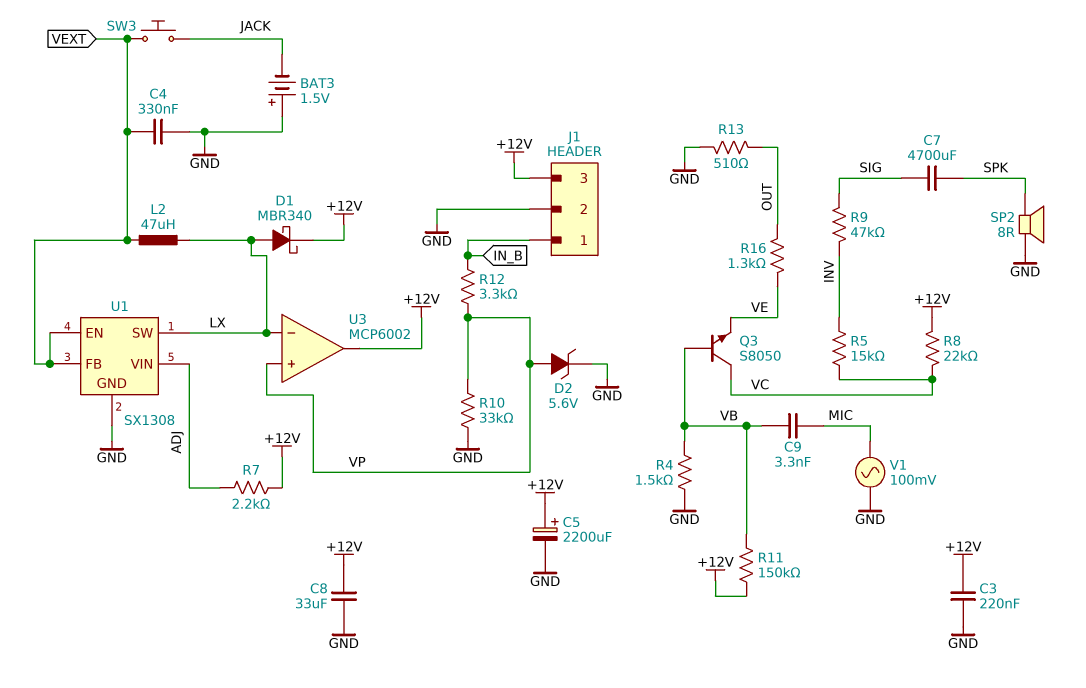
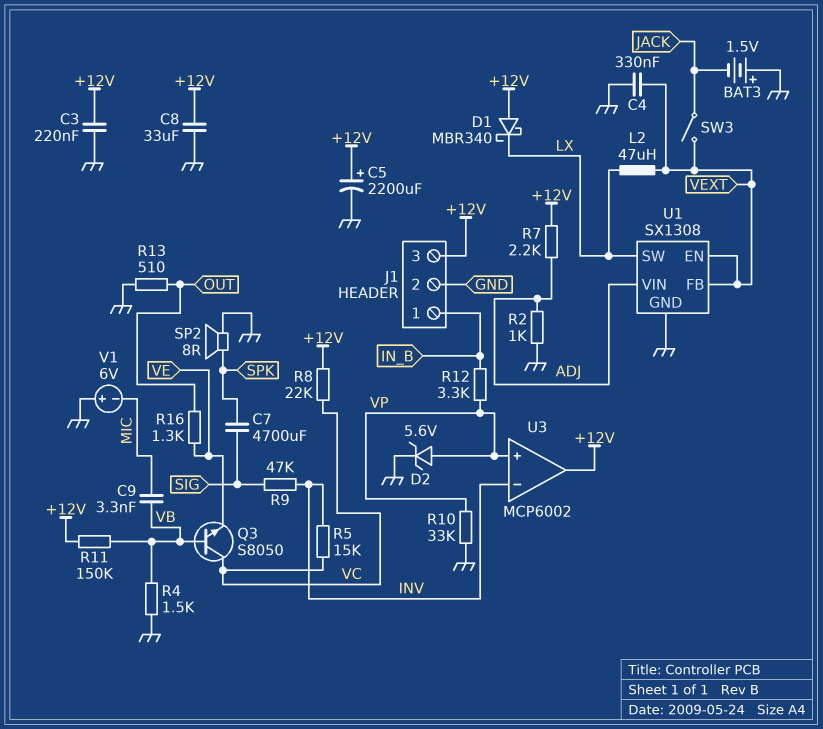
D1: schottky MBR340 (A LX, K +12V) -> schottky MBR340 (A +12V, K LX)
R2: none -> 1k (ADJ, GND)
SW3: button (JACK, VEXT) -> switch (JACK, VEXT)
U3 pin in-: LX -> INV
V1: AC 100mV (GND, MIC) -> 6V (plus GND, minus MIC)

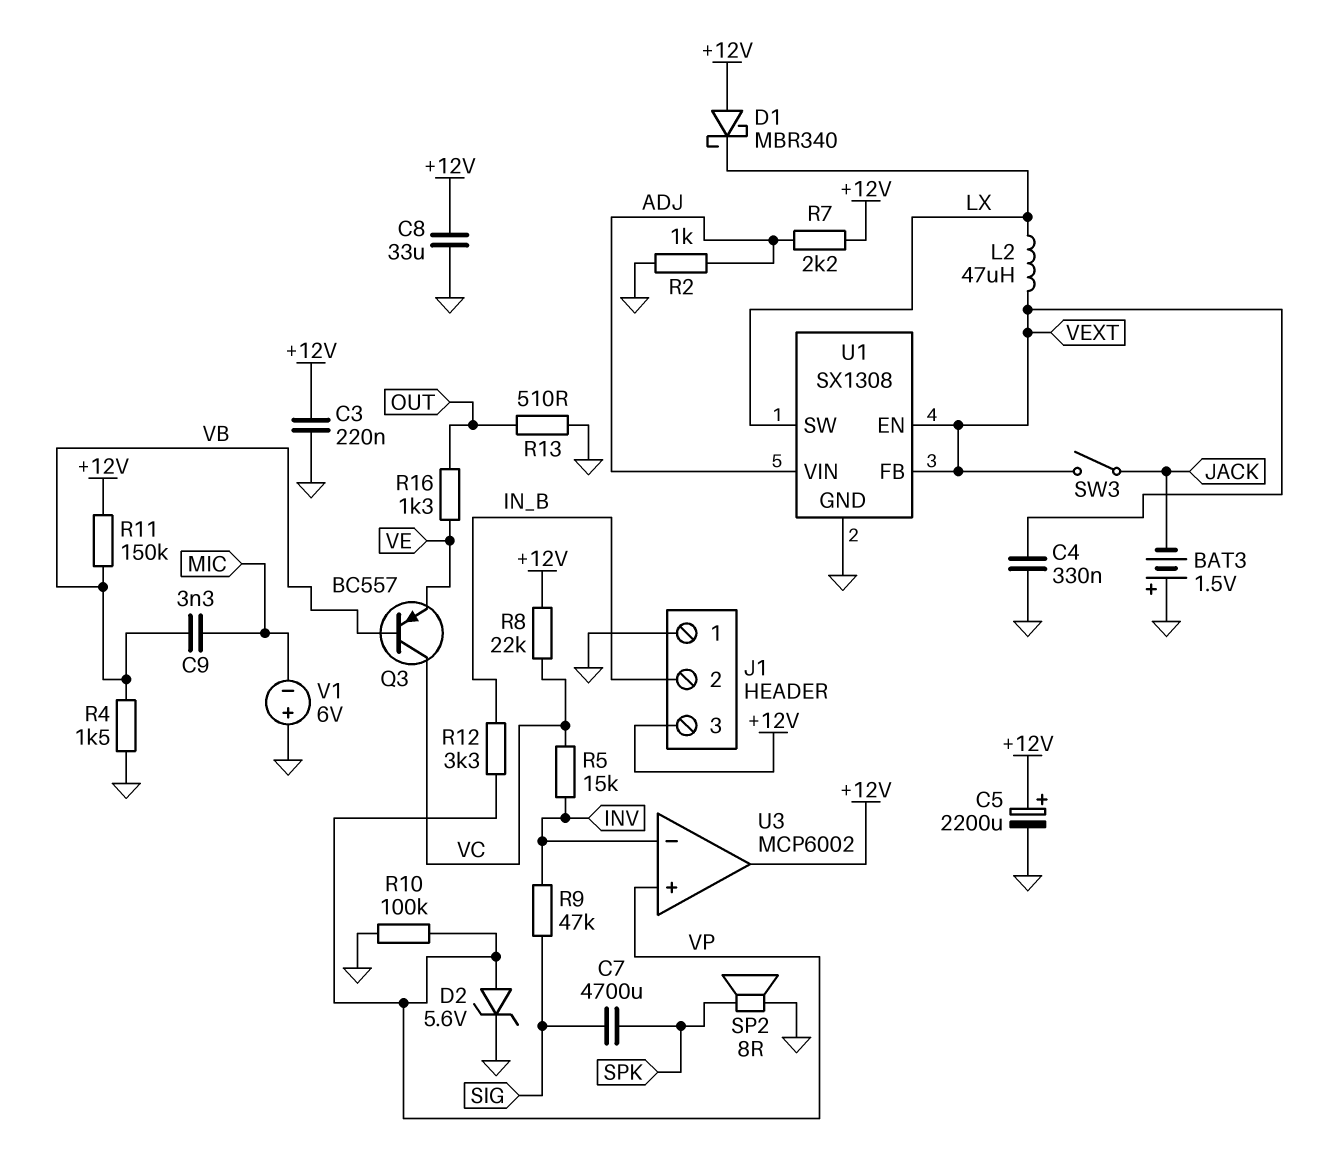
J1 pin 1: IN_B -> GND
J1 pin 2: GND -> IN_B
Q3: NPN S8050 (B VB, C VC, E VE) -> PNP BC557 (B VB, C VC, E VE)
R10: 33k (GND, VP) -> 100k (GND, VP)

